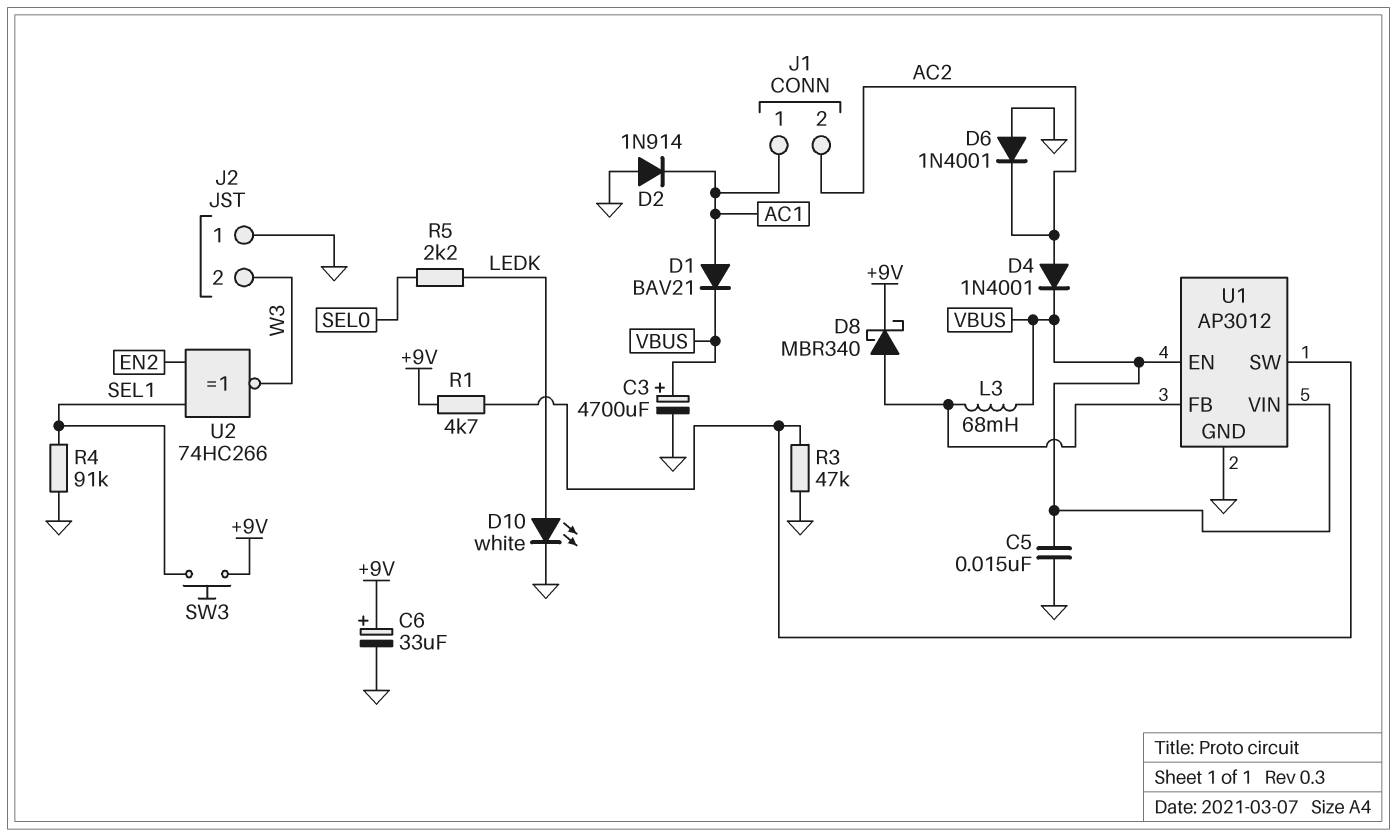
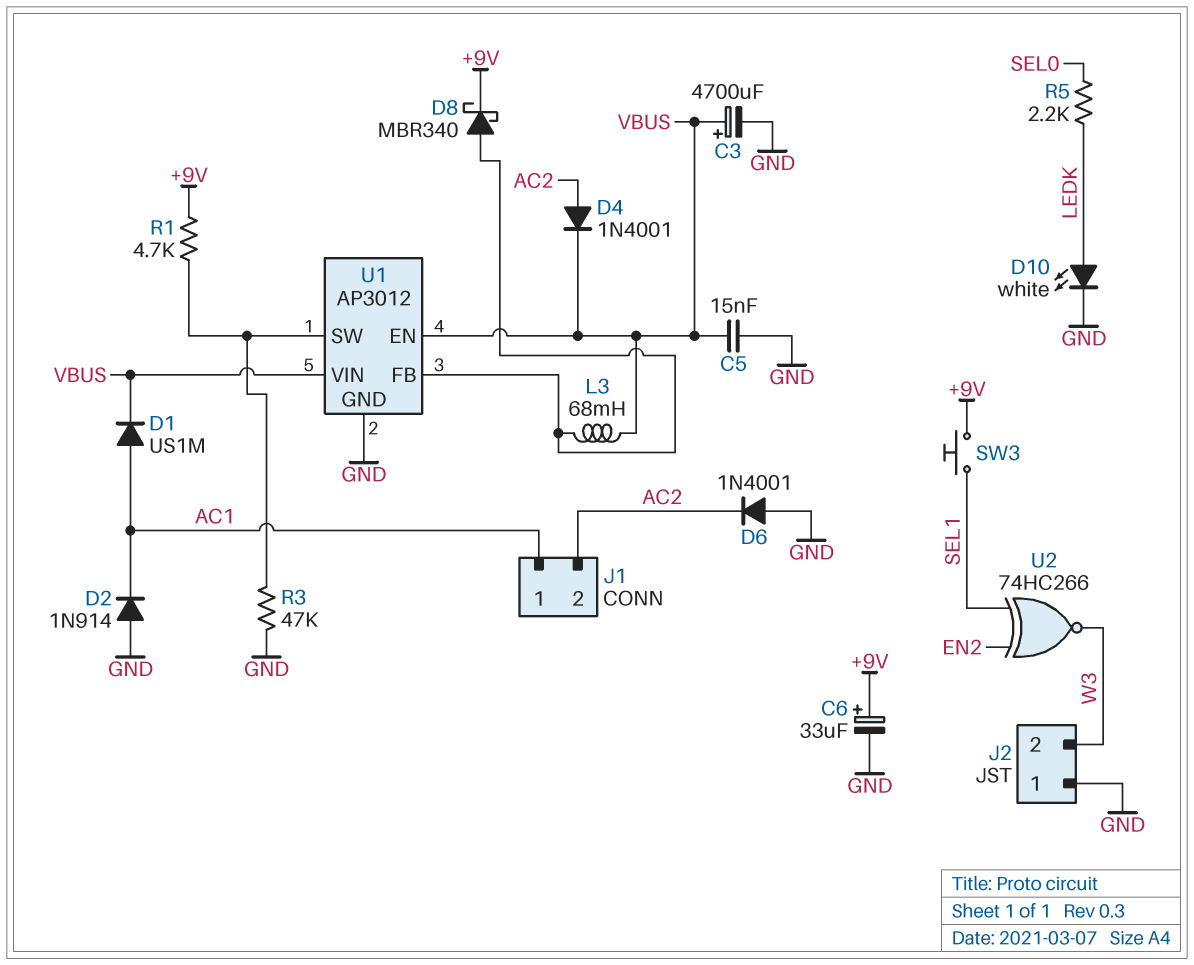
D1: diode BAV21 (A AC1, K VBUS) -> diode US1M (A AC1, K VBUS)
R4: 91k (GND, SEL1) -> none

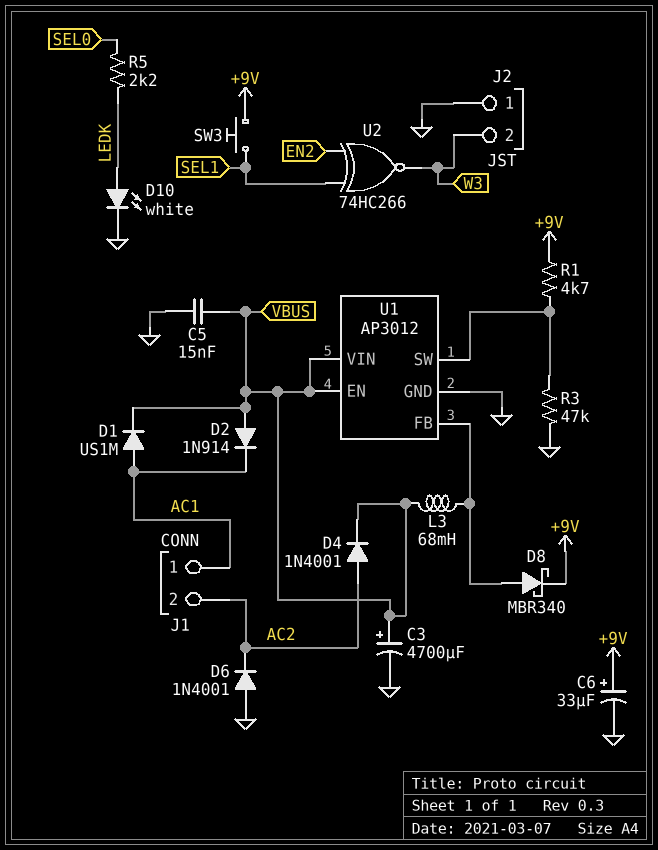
D2: diode 1N914 (A GND, K AC1) -> diode 1N914 (A VBUS, K AC1)

